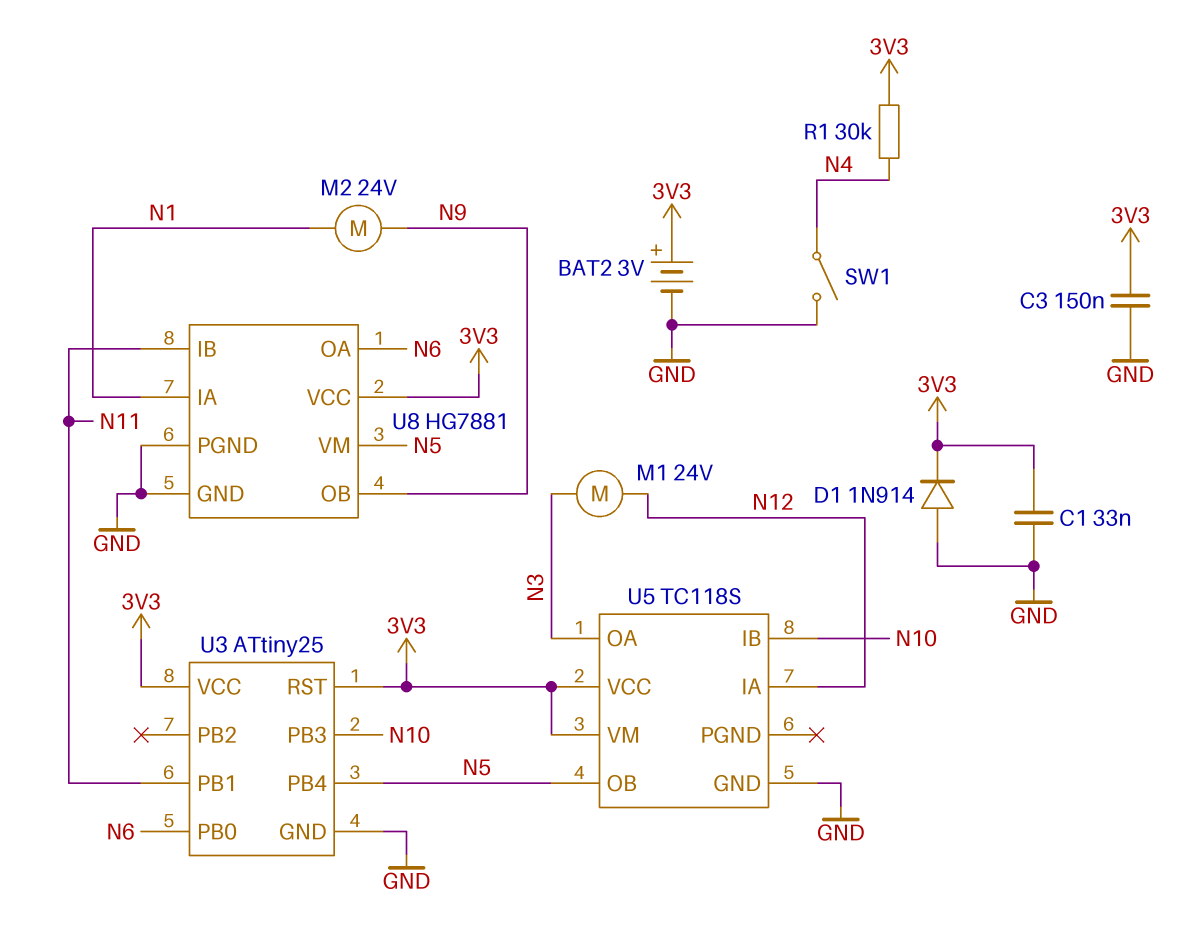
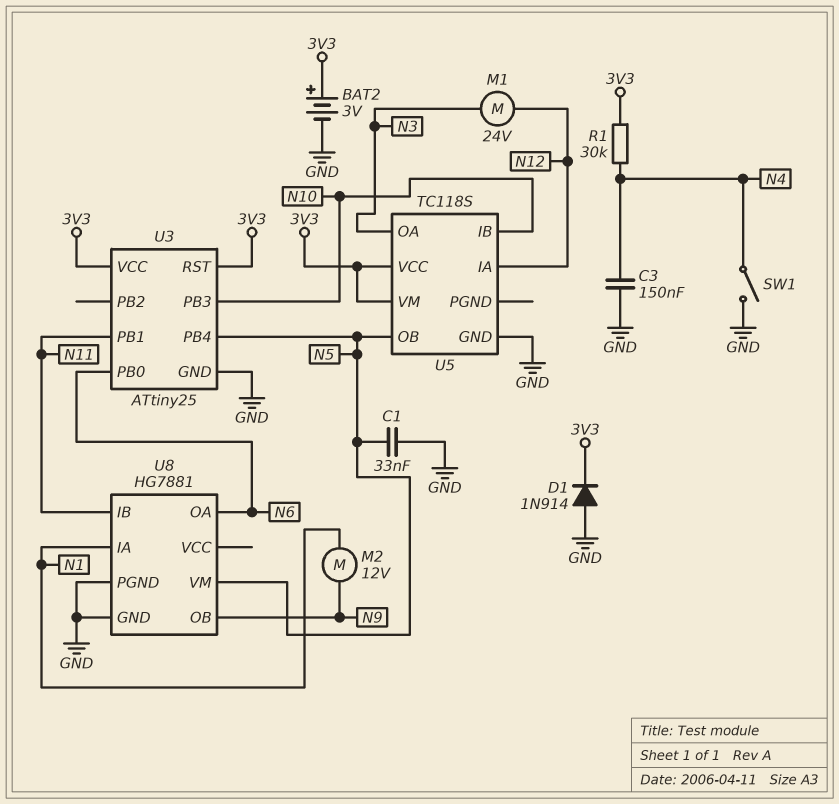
C1: 33nF (3V3, GND) -> 33nF (GND, N5)
C3: 150nF (3V3, GND) -> 150nF (GND, N4)
M2: motor 24V (N1, N9) -> motor 12V (N1, N9)
U8 pin VCC: 3V3 -> none

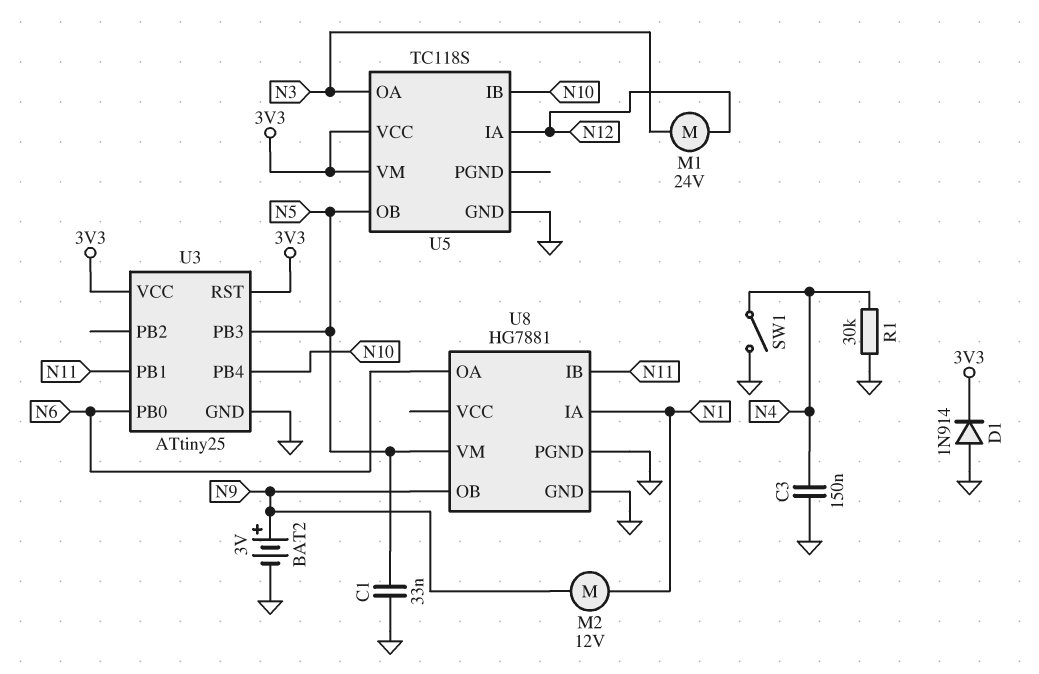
BAT2: 3V (plus 3V3, minus GND) -> 3V (plus N9, minus GND)
R1: 30k (3V3, N4) -> 30k (GND, N4)
U3 pin PB3: N10 -> N5
U3 pin PB4: N5 -> N10

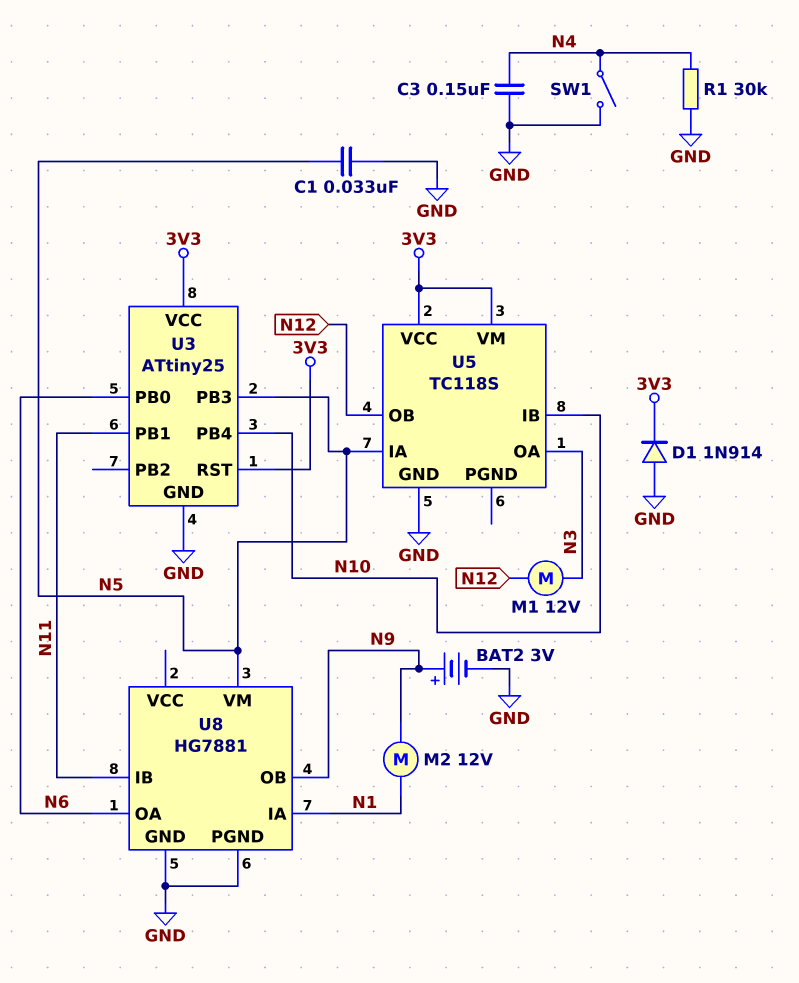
M1: motor 24V (N3, N12) -> motor 12V (N3, N12)
U5 pin IA: N12 -> N5
U5 pin OB: N5 -> N12

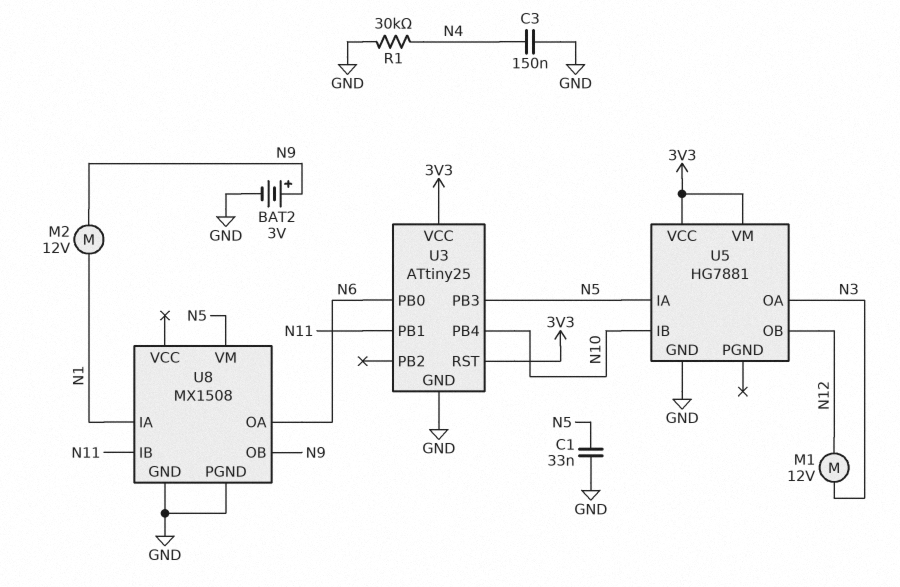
D1: diode 1N914 (A GND, K 3V3) -> none
SW1: switch (GND, N4) -> none
U5: TC118S -> HG7881
U8: HG7881 -> MX1508

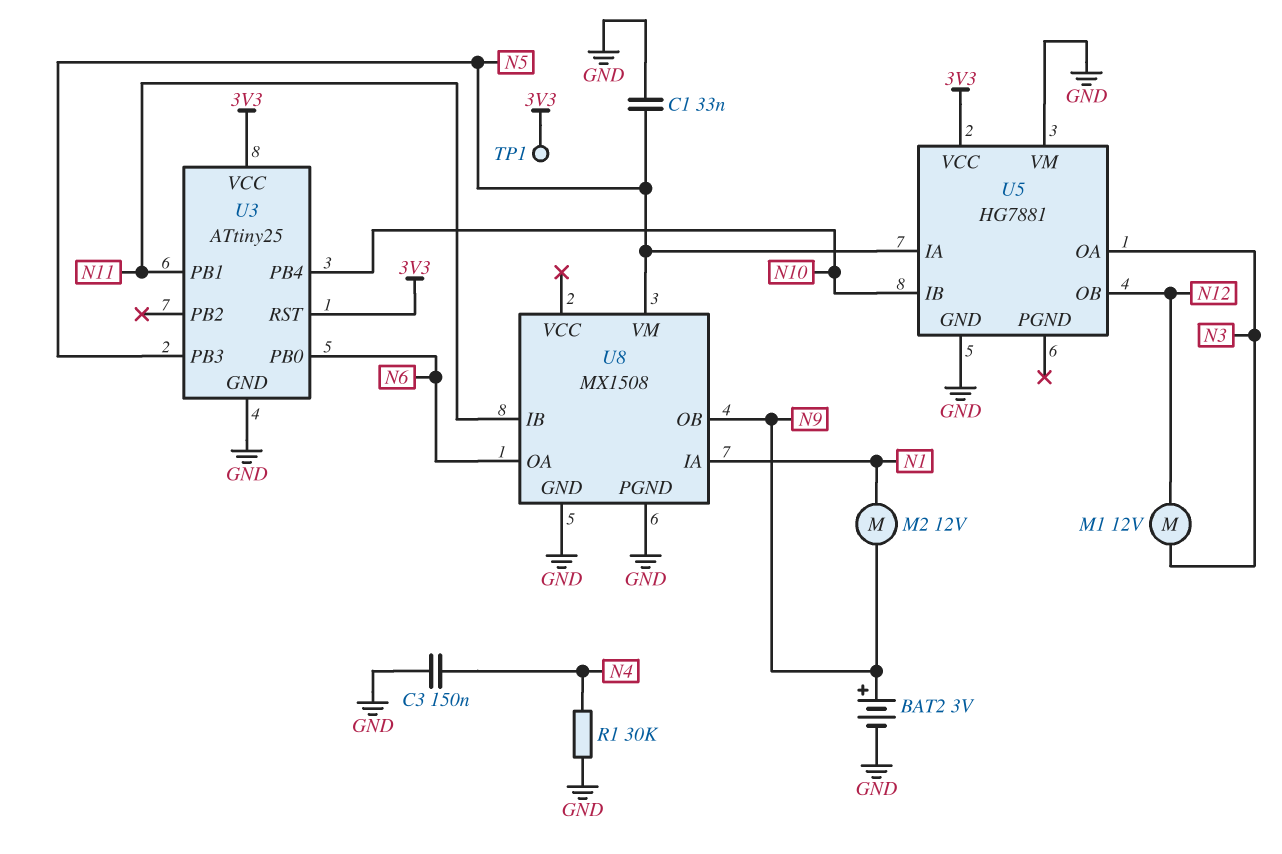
TP1: none -> test point (3V3)
U5 pin VM: 3V3 -> GND

